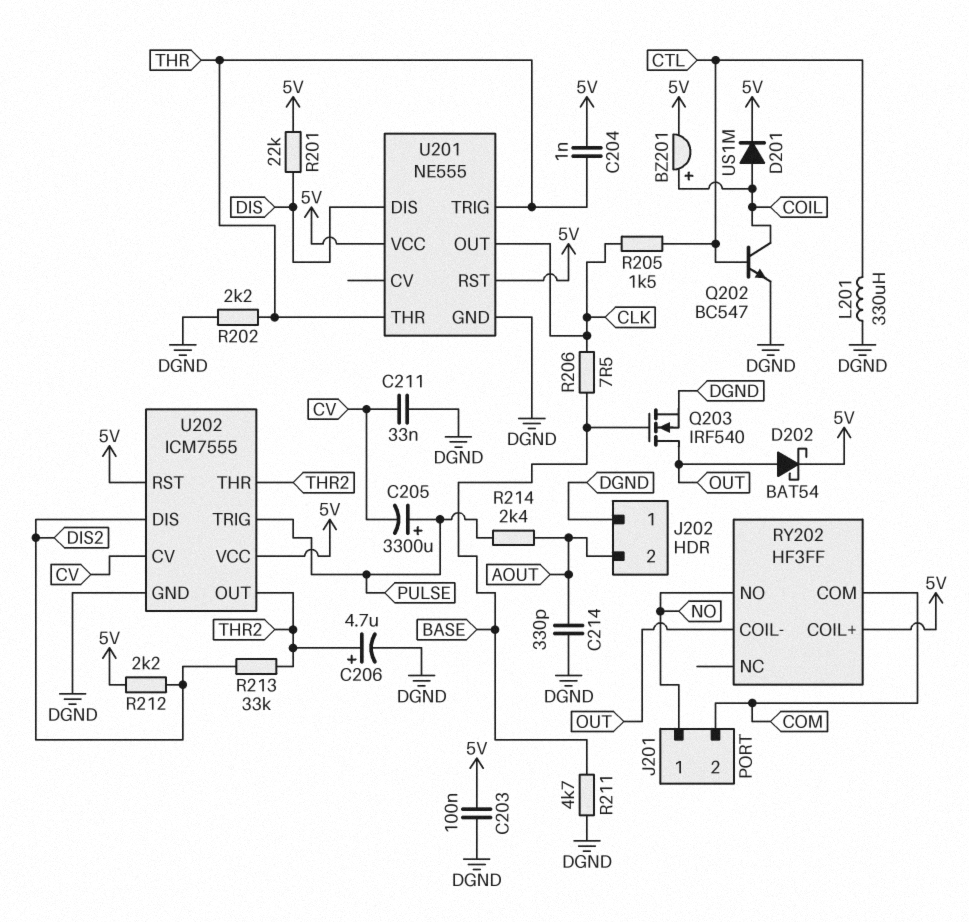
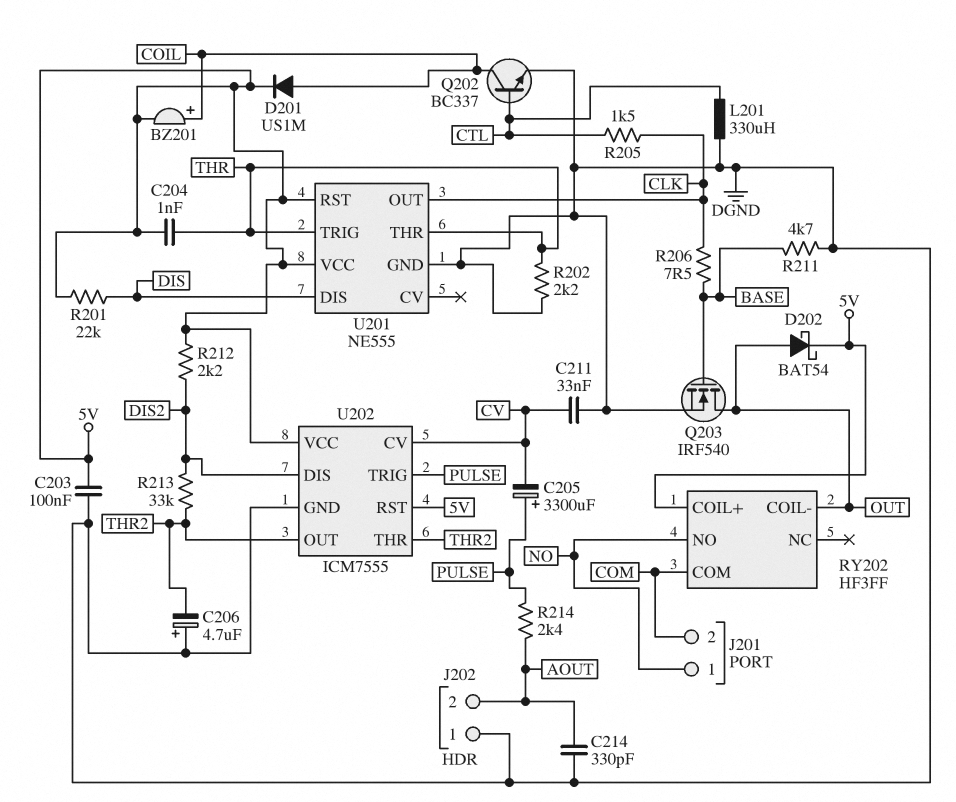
C206: 4.7uF (plus THR2, minus DGND) -> 4.7uF (plus DGND, minus THR2)
Q202: NPN BC547 (B CTL, C COIL, E DGND) -> NPN BC337 (B CTL, C COIL, E DGND)

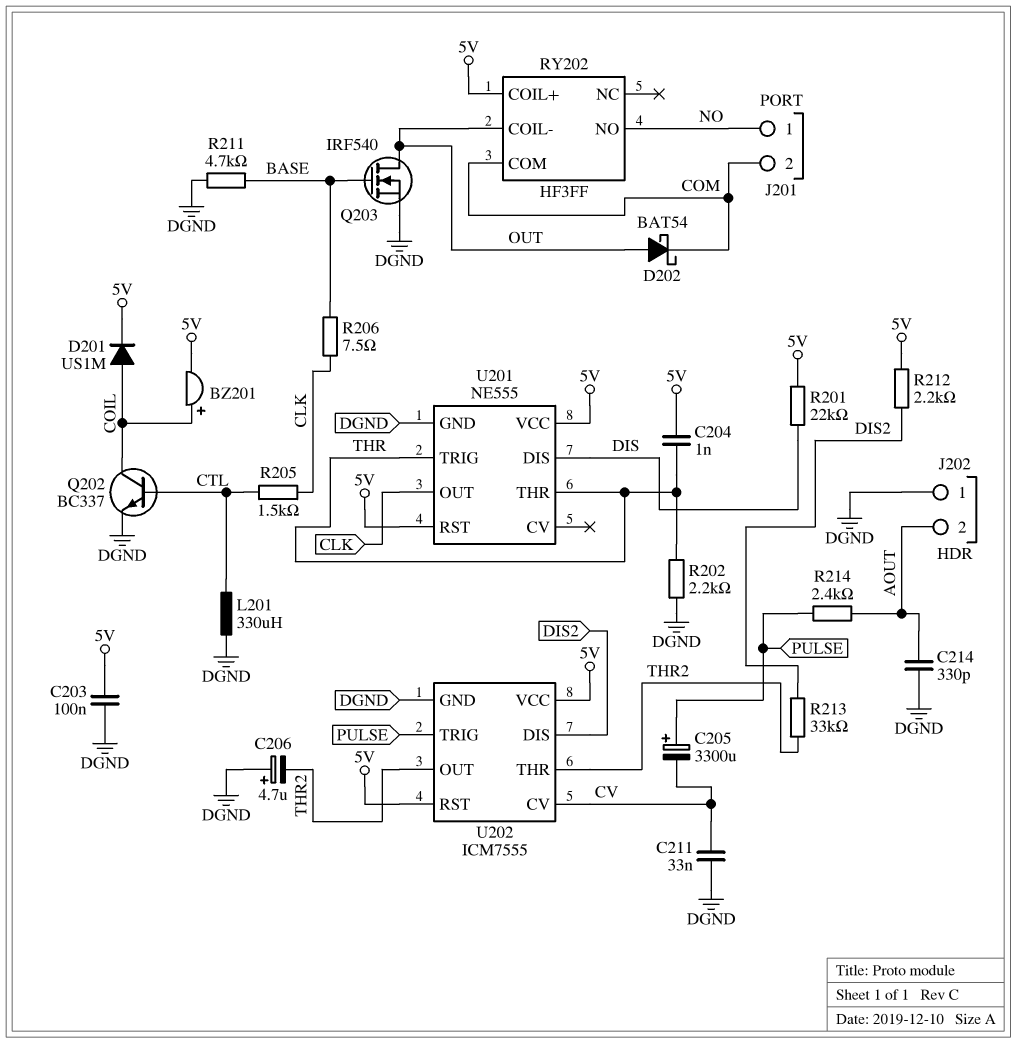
D202: schottky BAT54 (A OUT, K 5V) -> schottky BAT54 (A OUT, K COM)

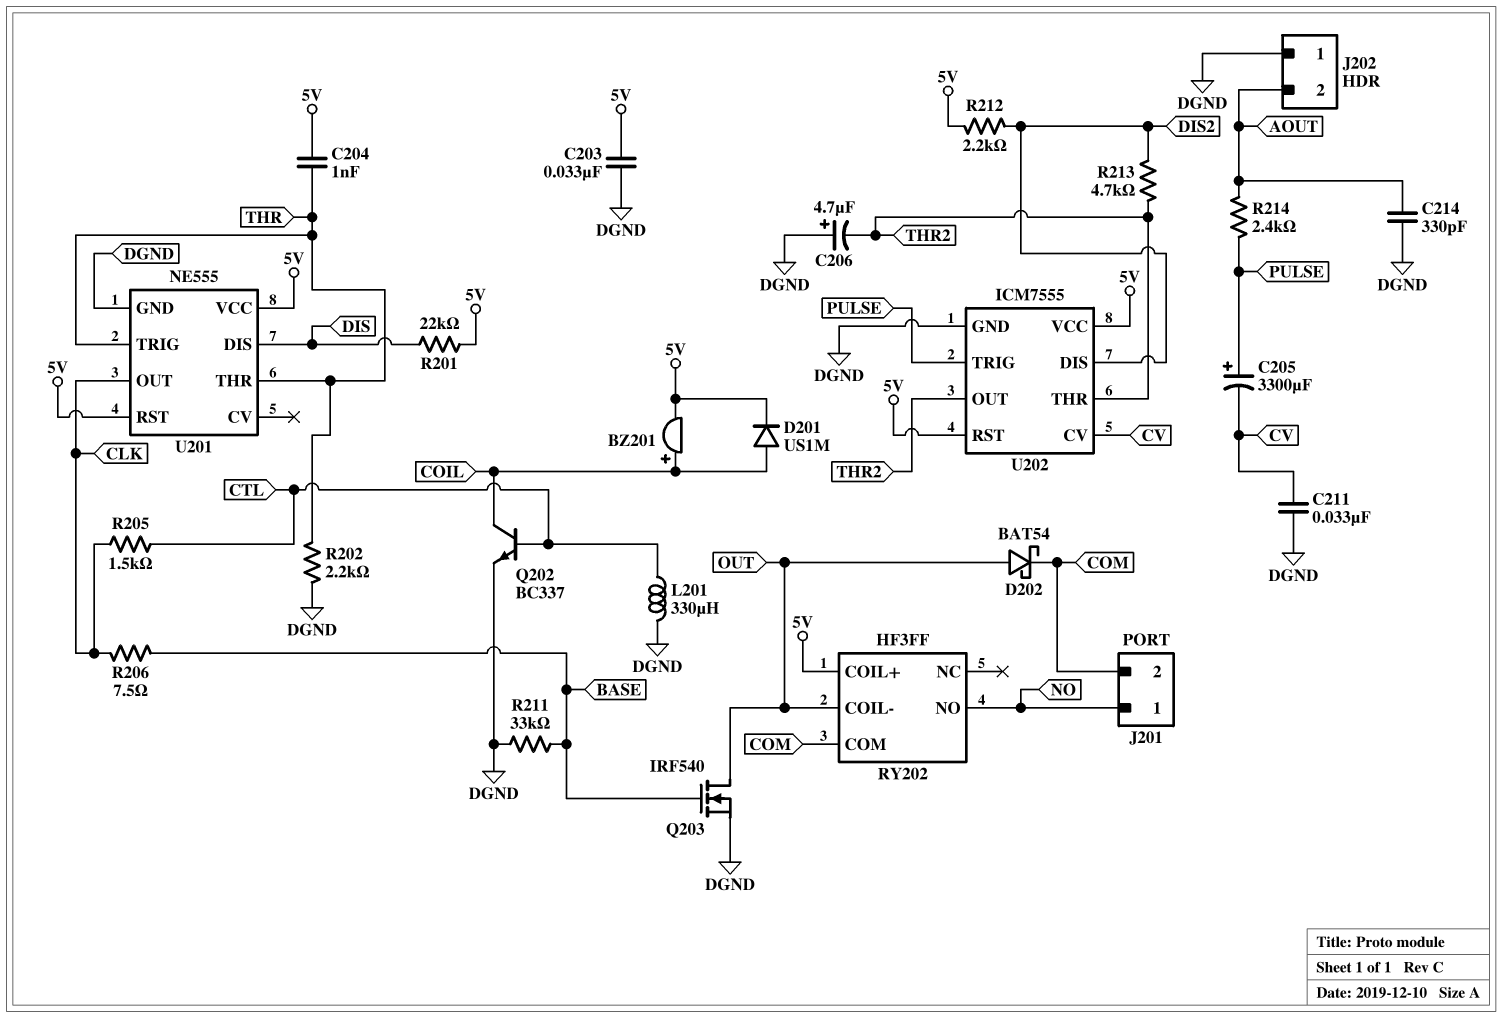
C203: 100nF (5V, DGND) -> 33nF (5V, DGND)
R211: 4.7k (BASE, DGND) -> 33k (BASE, DGND)
R213: 33k (DIS2, THR2) -> 4.7k (DIS2, THR2)

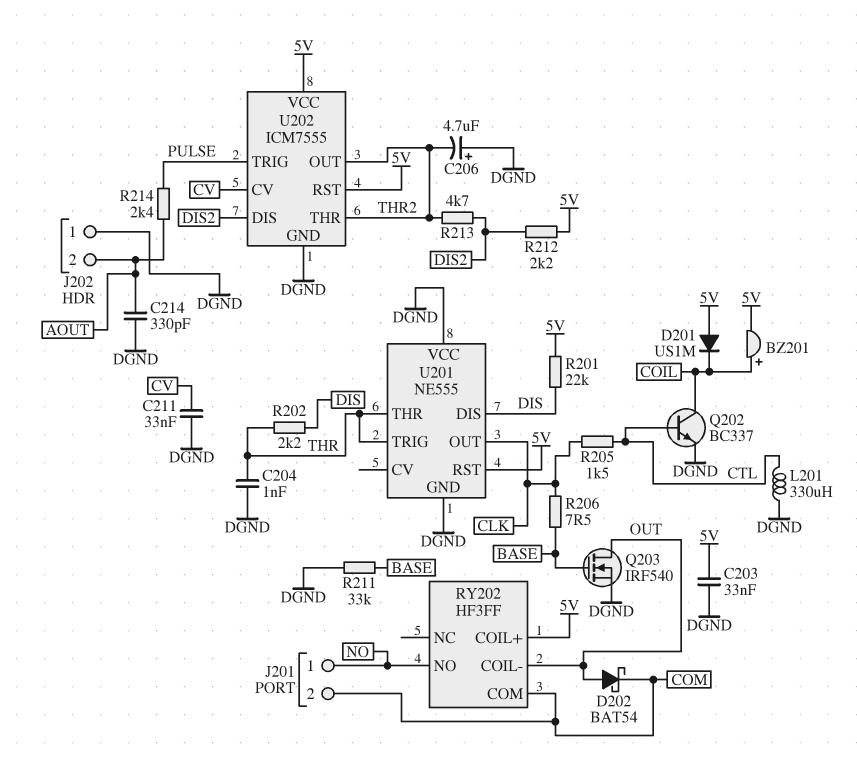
C204: 1nF (5V, THR) -> 1nF (DGND, THR)
C205: 3300uF (plus PULSE, minus CV) -> none
D201: diode US1M (A COIL, K 5V) -> diode US1M (A 5V, K COIL)
R202: 2.2k (DGND, THR) -> 2.2k (DIS, THR)
U201 pin VCC: 5V -> DGND

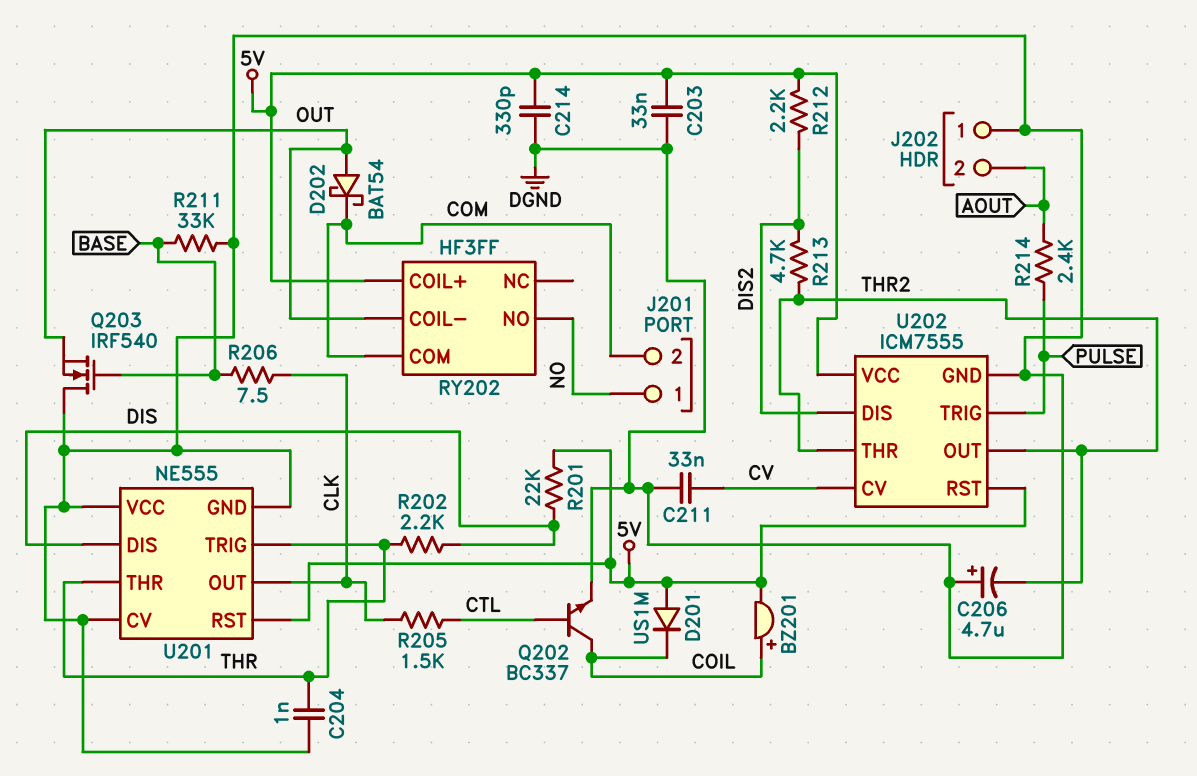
C214: 330pF (AOUT, DGND) -> 330pF (5V, DGND)
L201: 330uH (CTL, DGND) -> none
Q203: NMOS IRF540 (G BASE, D OUT, S DGND) -> NMOS IRF540 (G BASE, D DGND, S OUT)
U201 pin CV: none -> DGND

